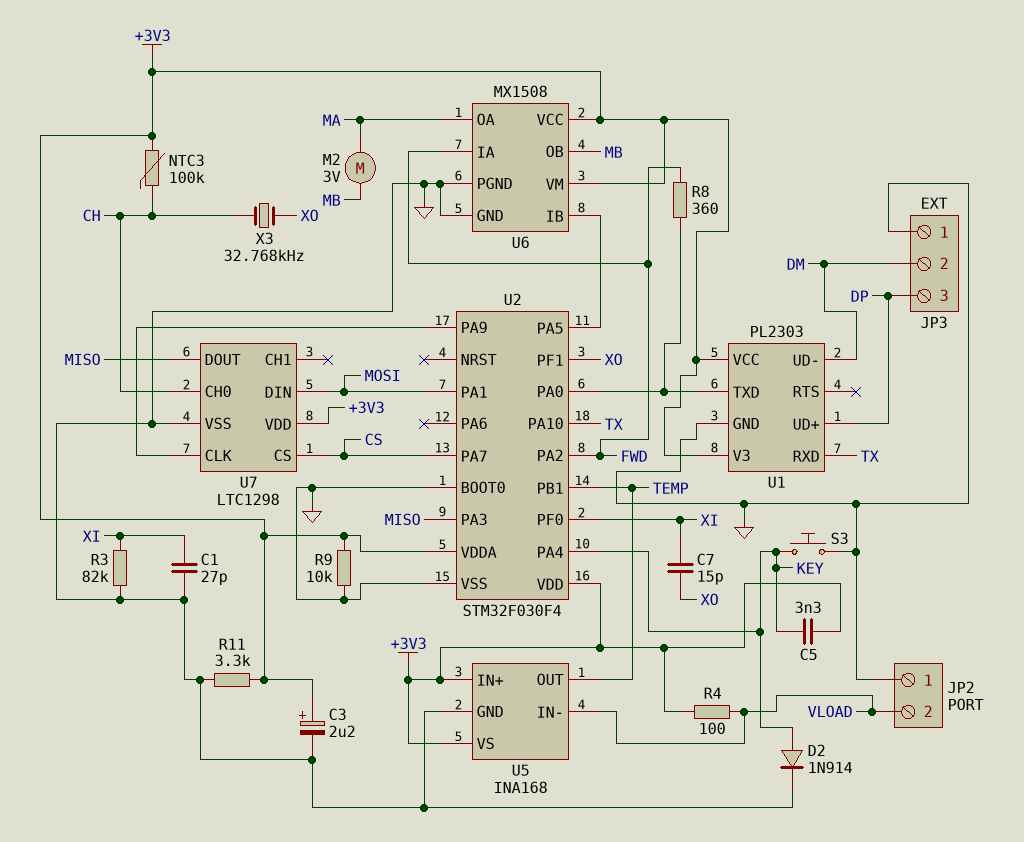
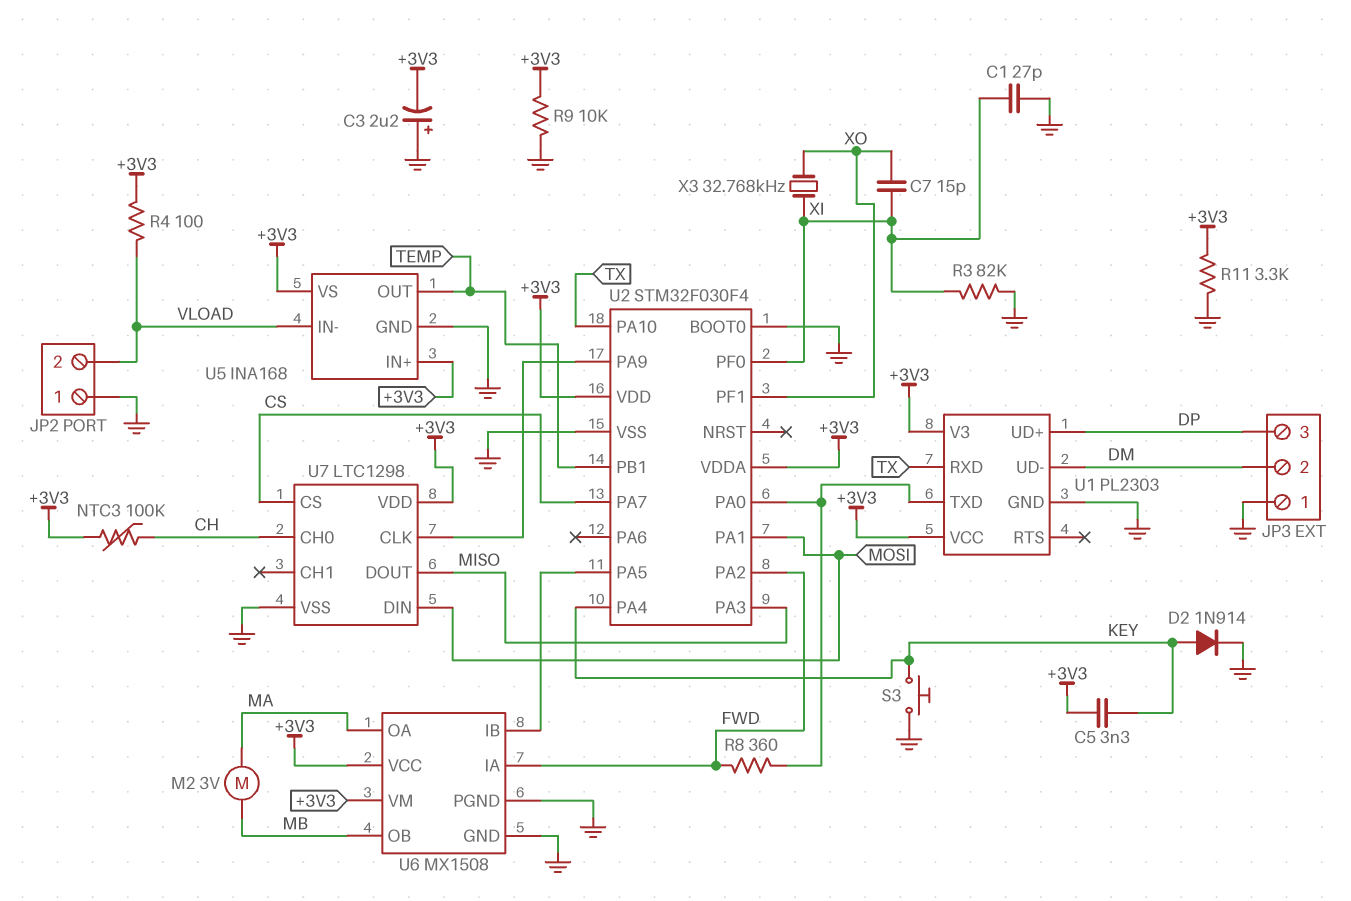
C3: 2.2uF (plus +3V3, minus GND) -> 2.2uF (plus GND, minus +3V3)
X3: 32.768kHz (CH, XO) -> 32.768kHz (XI, XO)

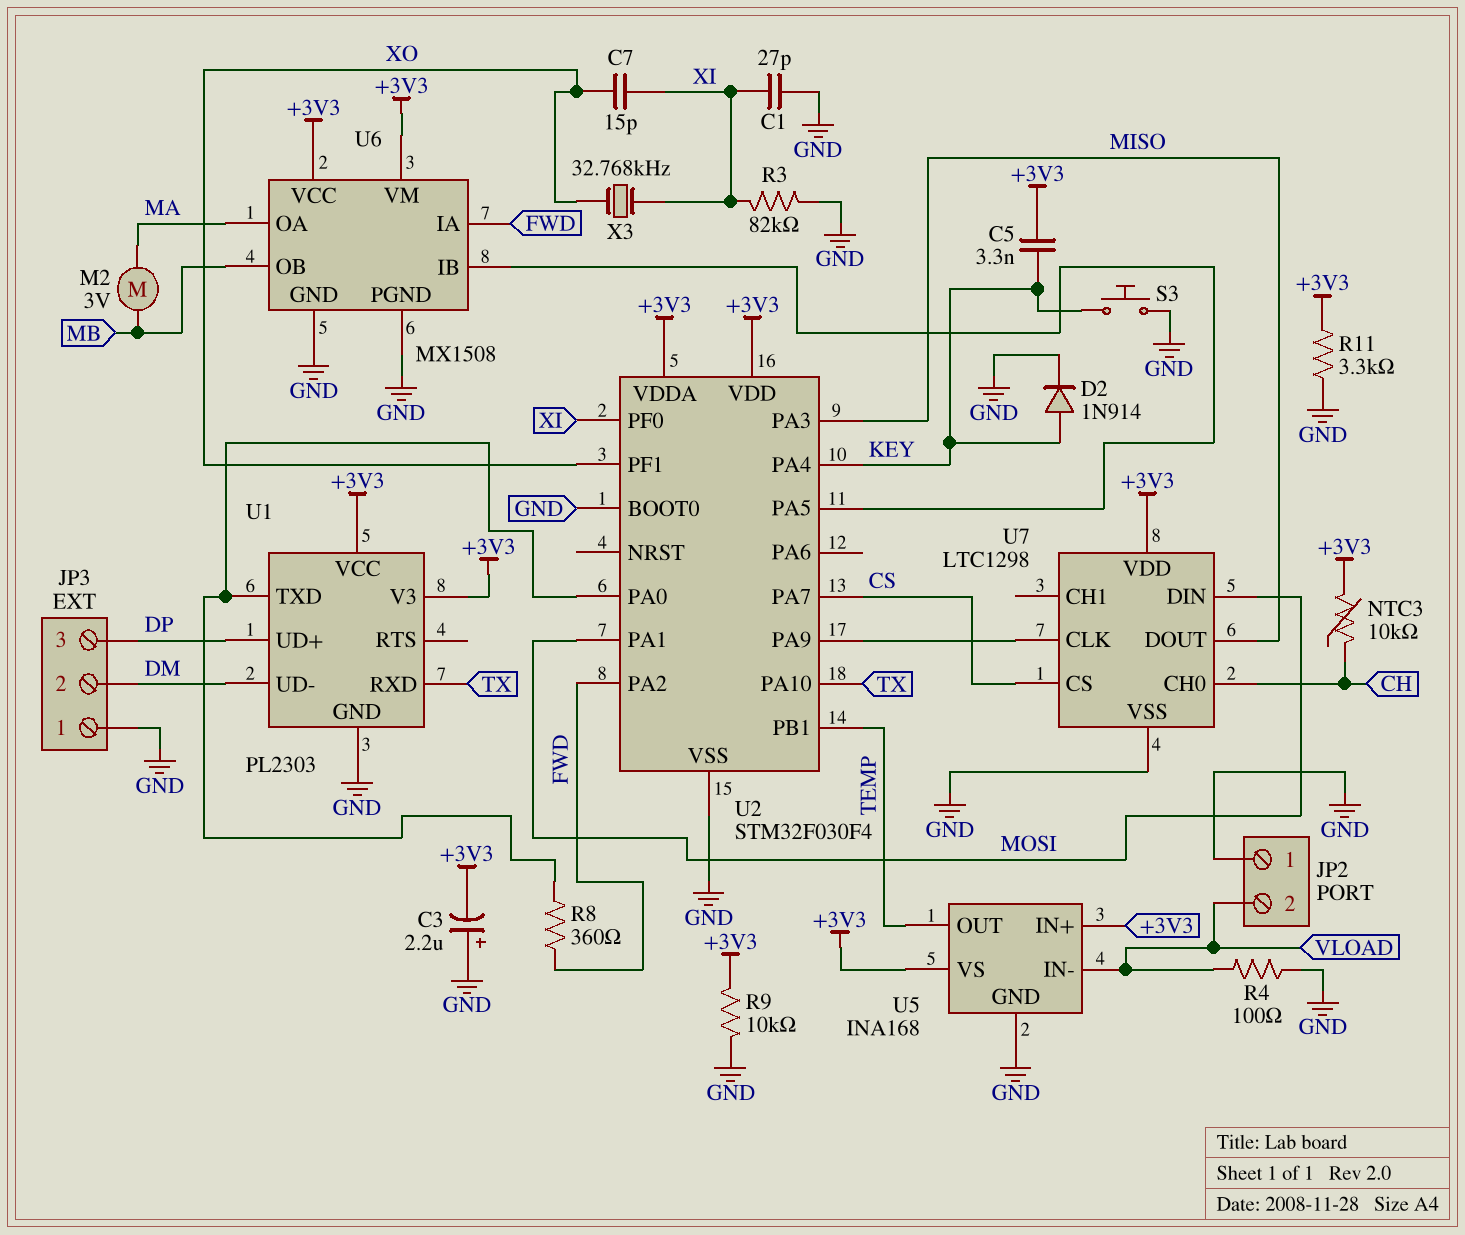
NTC3: 100k (+3V3, CH) -> 10k (+3V3, CH)
R4: 100 (+3V3, VLOAD) -> 100 (GND, VLOAD)

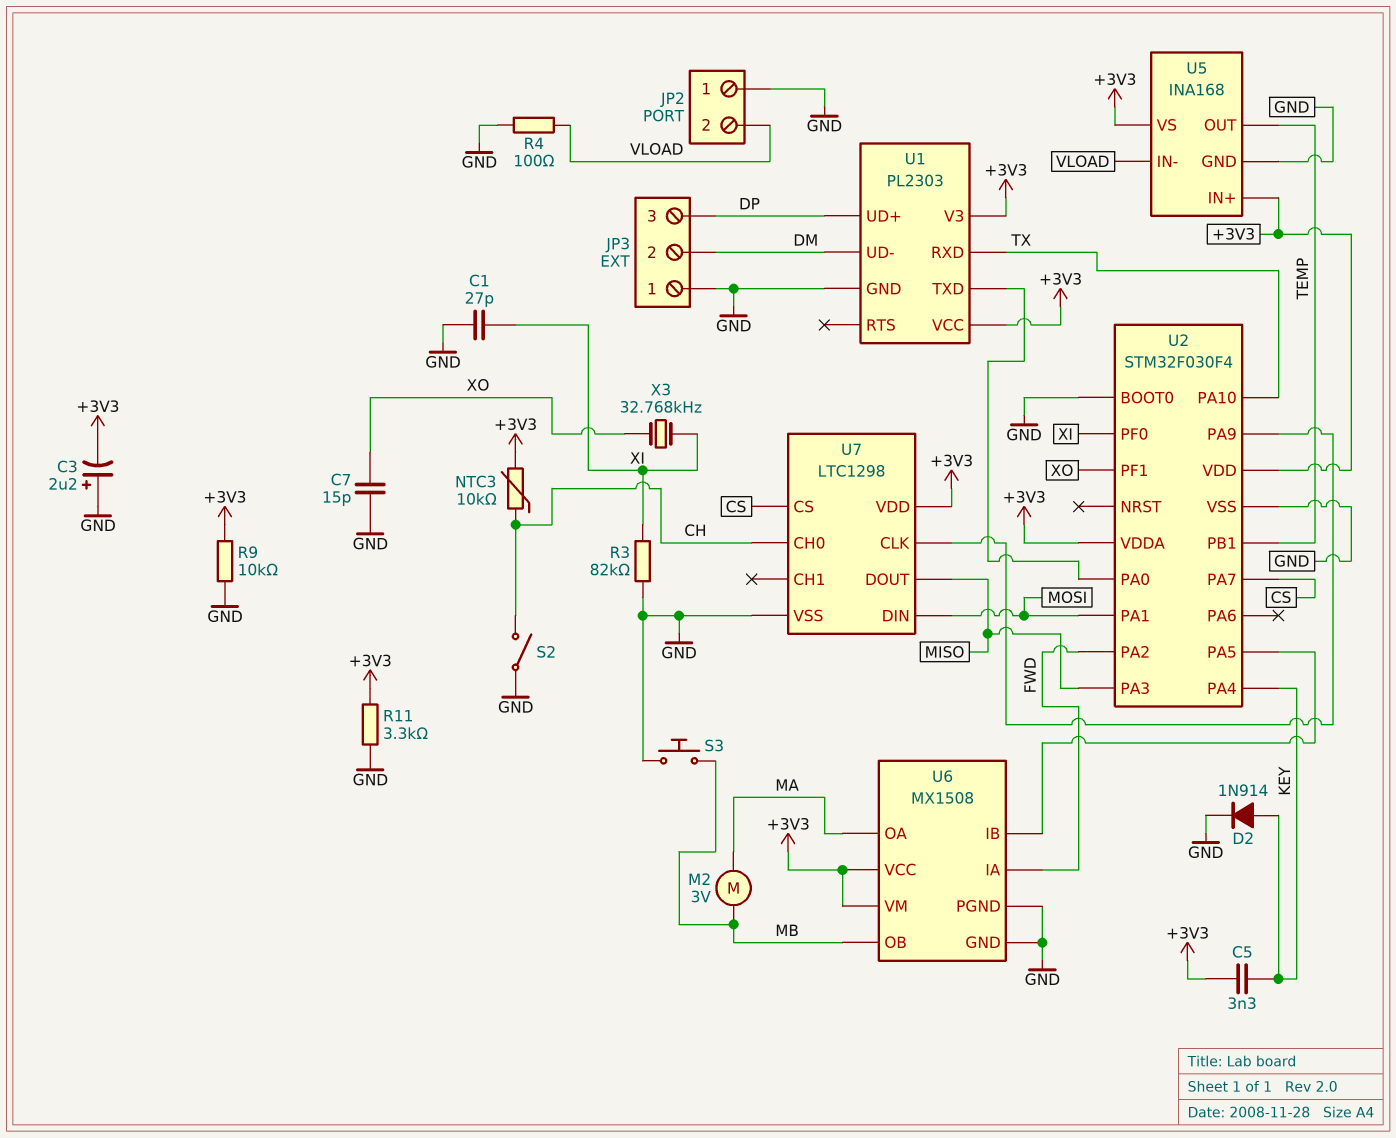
C7: 15pF (XI, XO) -> 15pF (GND, XO)
R8: 360 (FWD, U1/TXD) -> none
S2: none -> switch (CH, GND)
S3: button (GND, KEY) -> button (GND, MB)

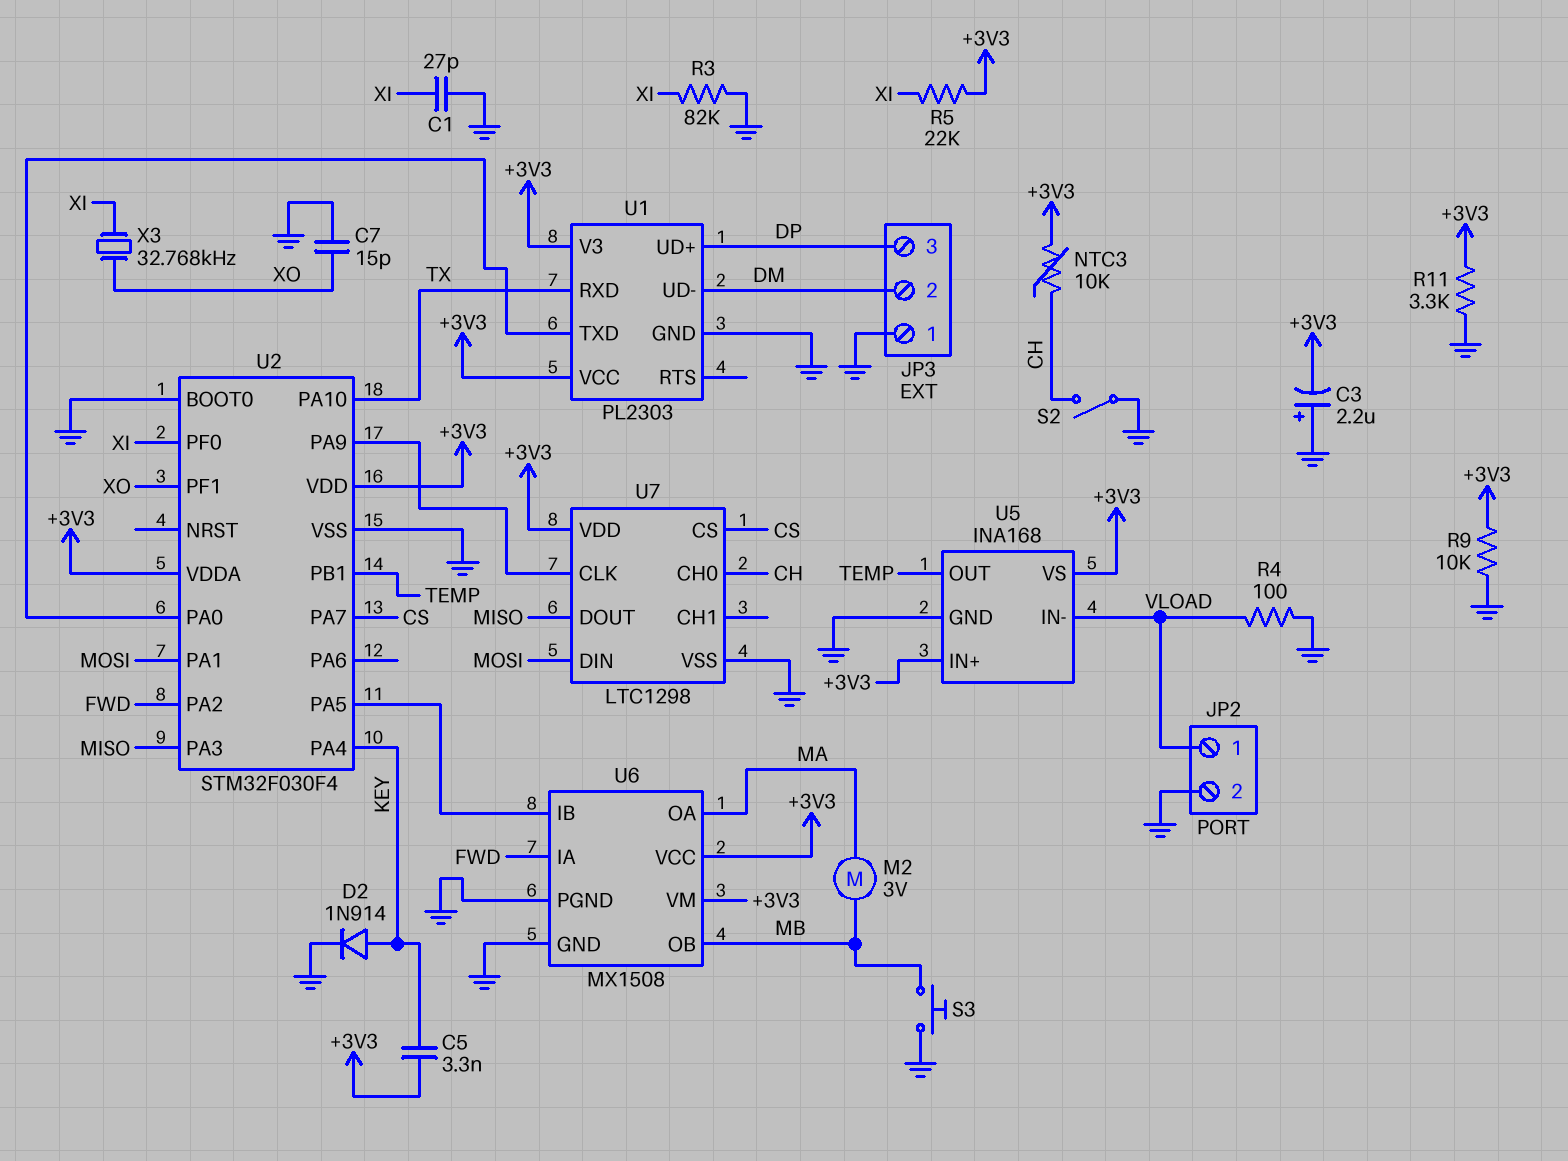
JP2 pin 1: GND -> VLOAD
JP2 pin 2: VLOAD -> GND
R5: none -> 22k (+3V3, XI)

